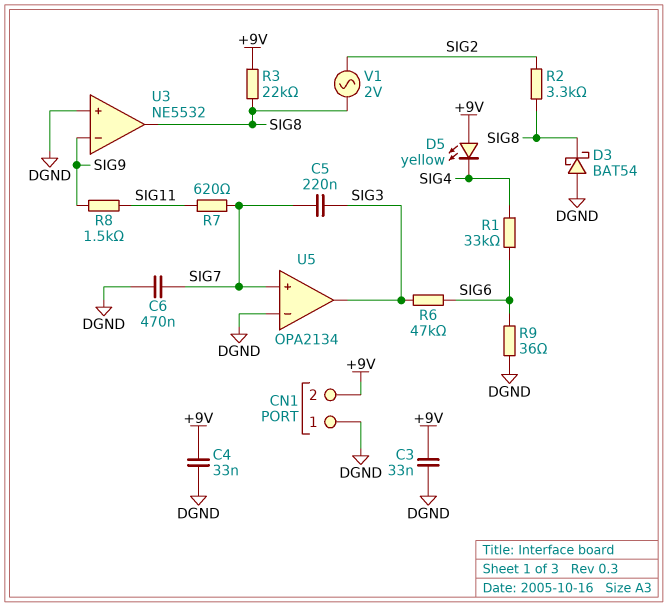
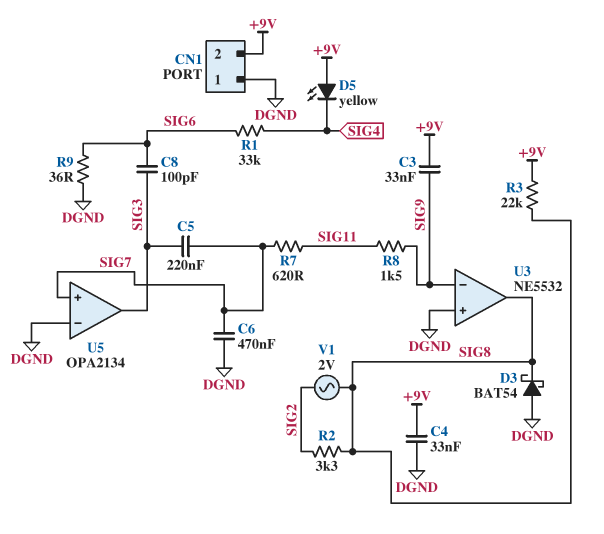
C3: 33nF (+9V, DGND) -> 33nF (+9V, SIG9)
C8: none -> 100pF (SIG3, SIG6)
R6: 47k (SIG3, SIG6) -> none

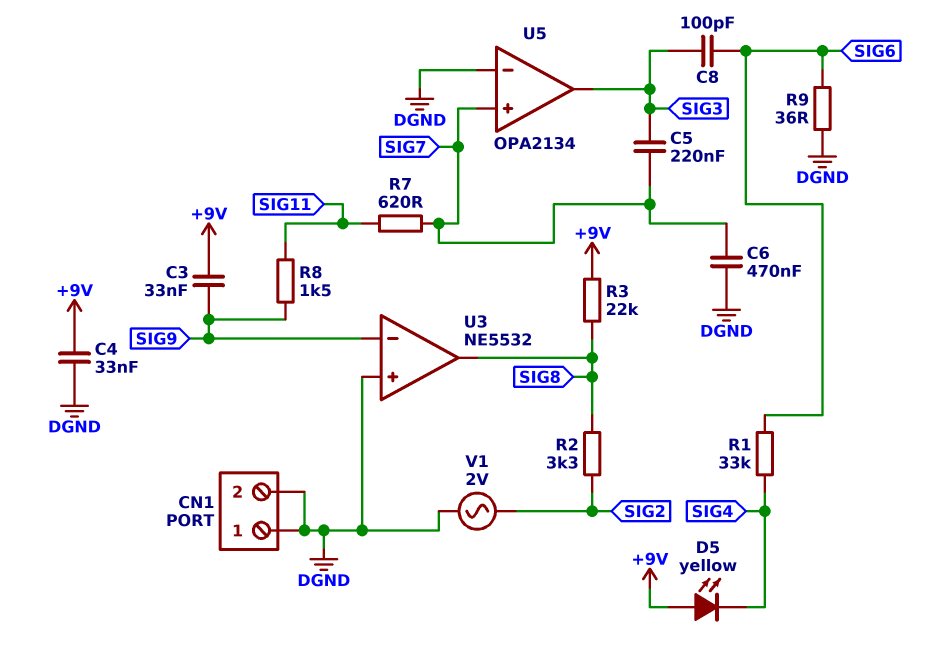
CN1 pin 2: +9V -> DGND
D3: schottky BAT54 (A DGND, K SIG8) -> none
V1: AC 2V (SIG2, SIG8) -> AC 2V (DGND, SIG2)

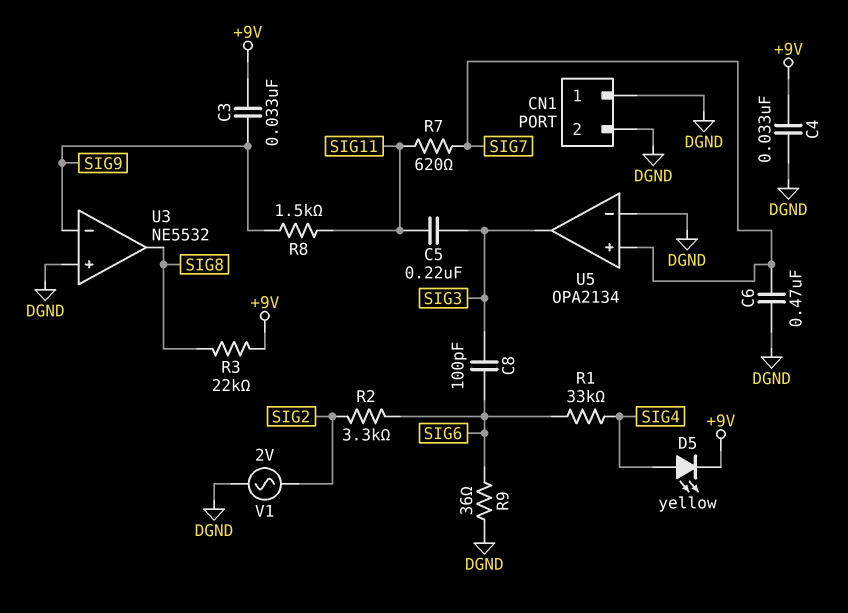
C5: 220nF (SIG3, SIG7) -> 220nF (SIG3, SIG11)
D5: LED yellow (A +9V, K SIG4) -> LED yellow (A SIG4, K +9V)
R2: 3.3k (SIG2, SIG8) -> 3.3k (SIG2, SIG6)

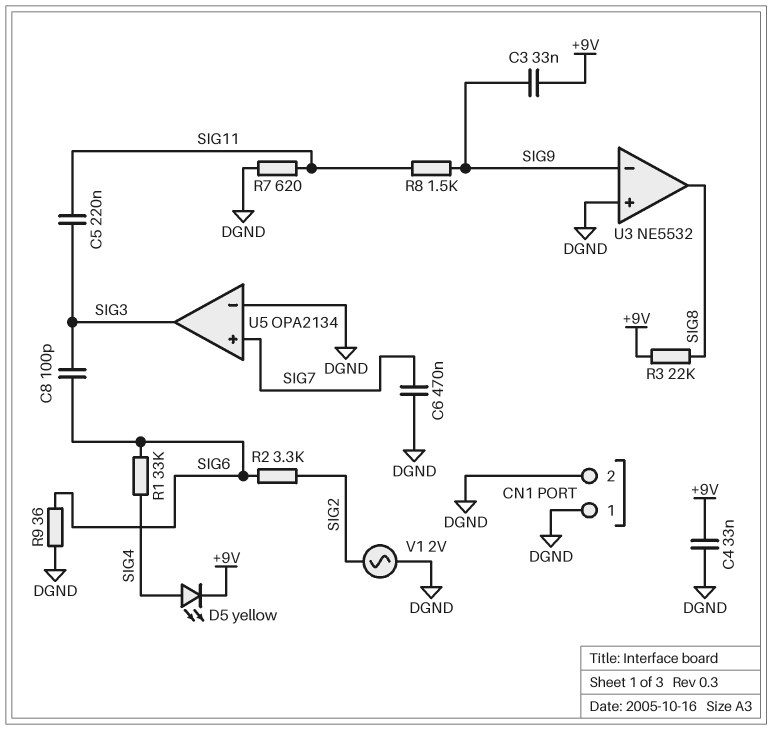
R7: 620 (SIG7, SIG11) -> 620 (DGND, SIG11)

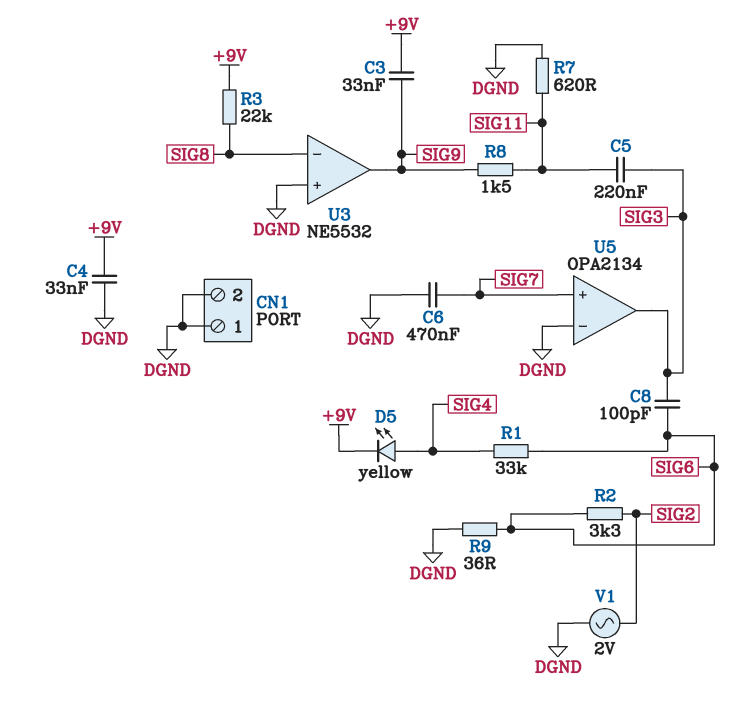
U3 pin in-: SIG9 -> SIG8
U3 pin out: SIG8 -> SIG9

